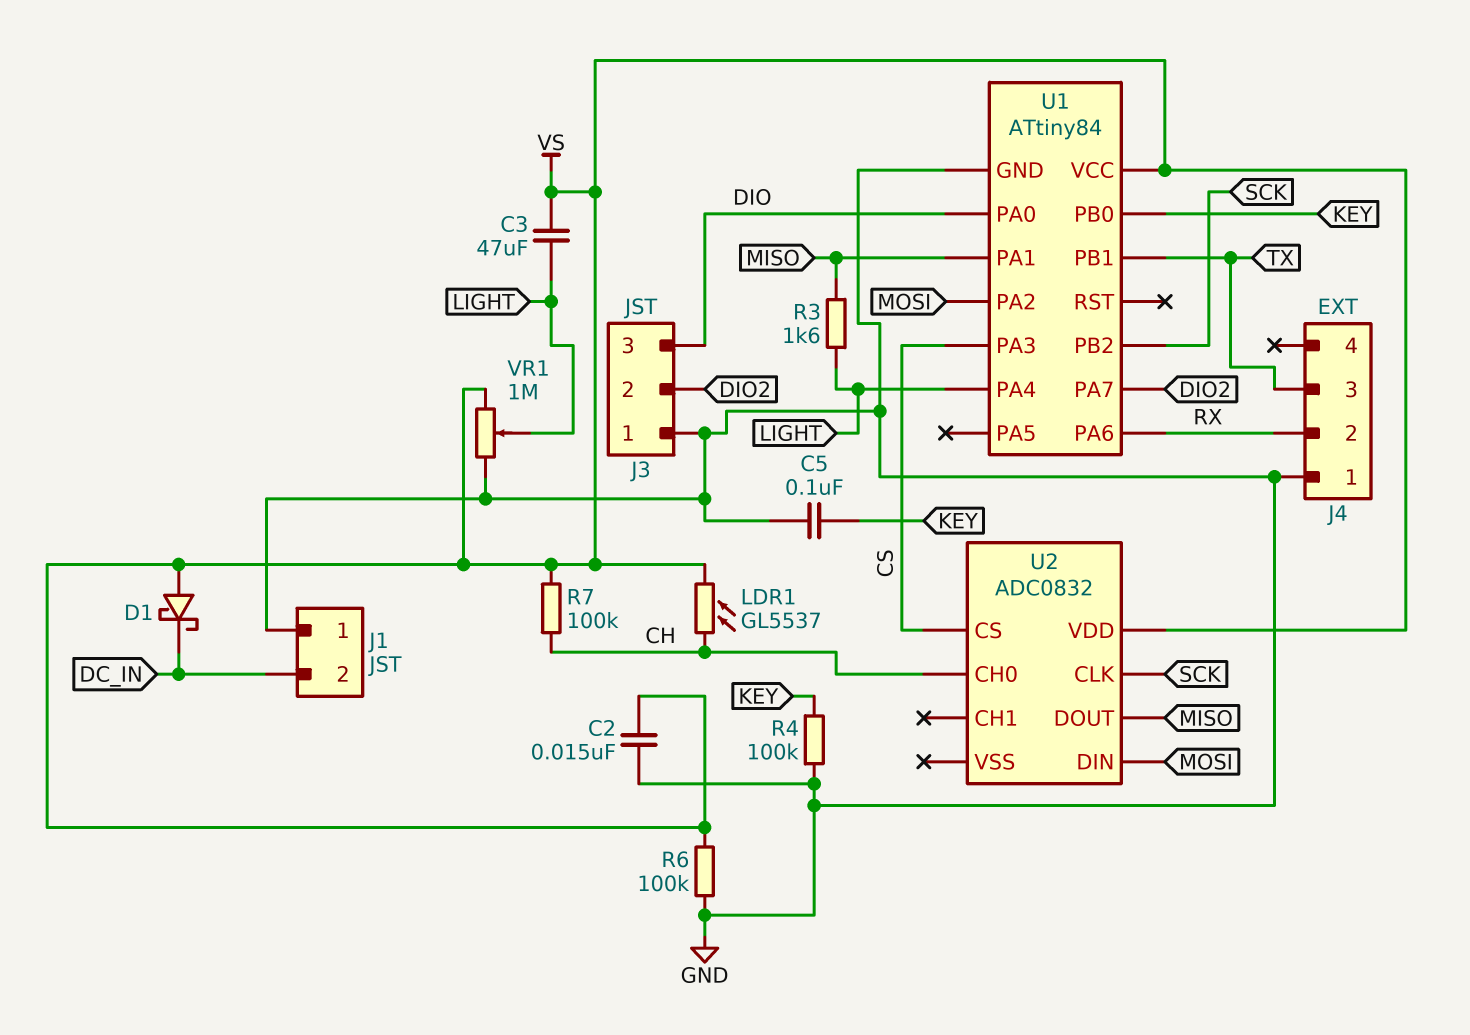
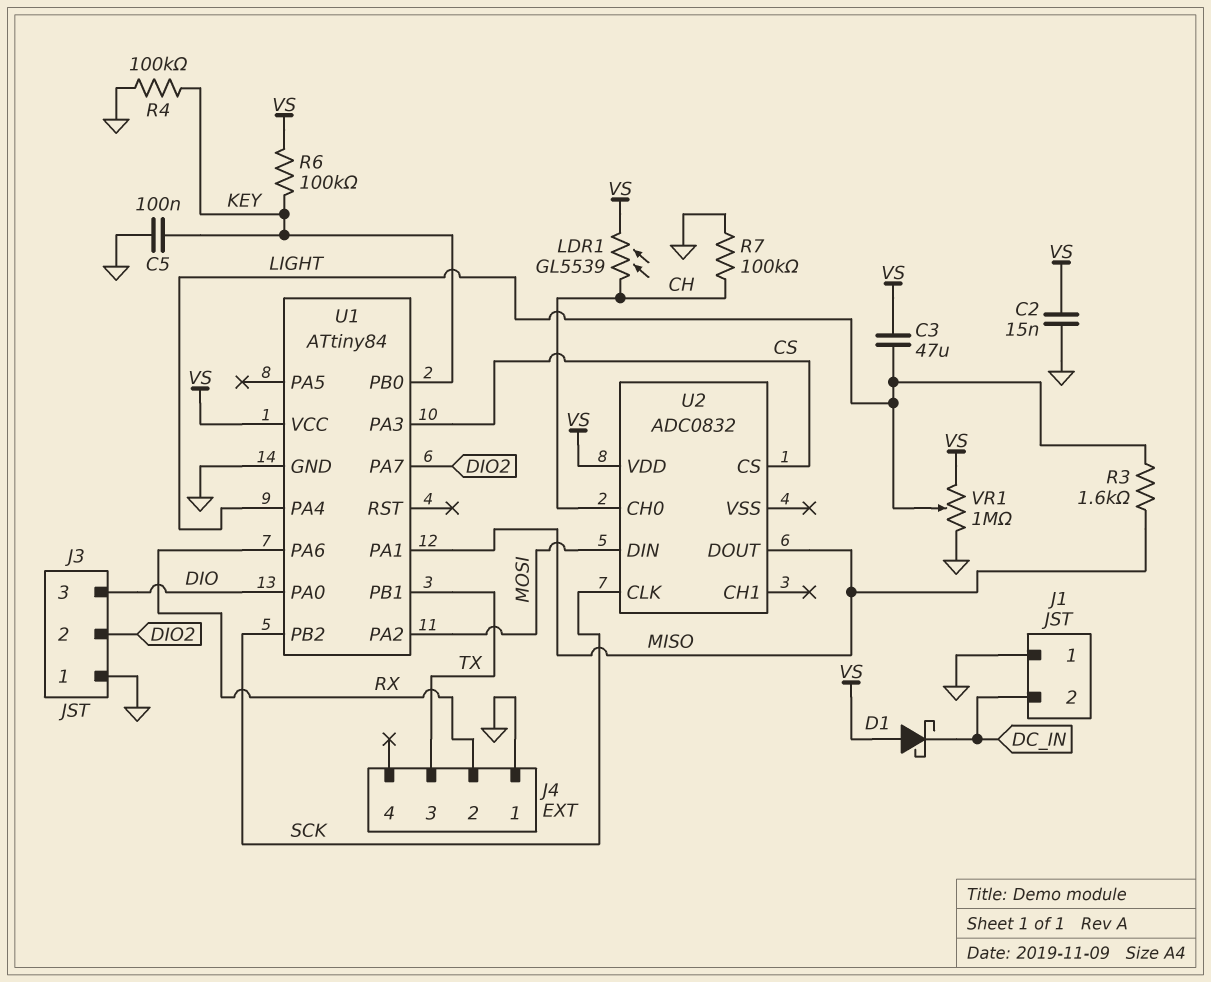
LDR1: GL5537 (CH, VS) -> GL5539 (CH, VS)
R6: 100k (GND, VS) -> 100k (KEY, VS)
R7: 100k (CH, VS) -> 100k (CH, GND)

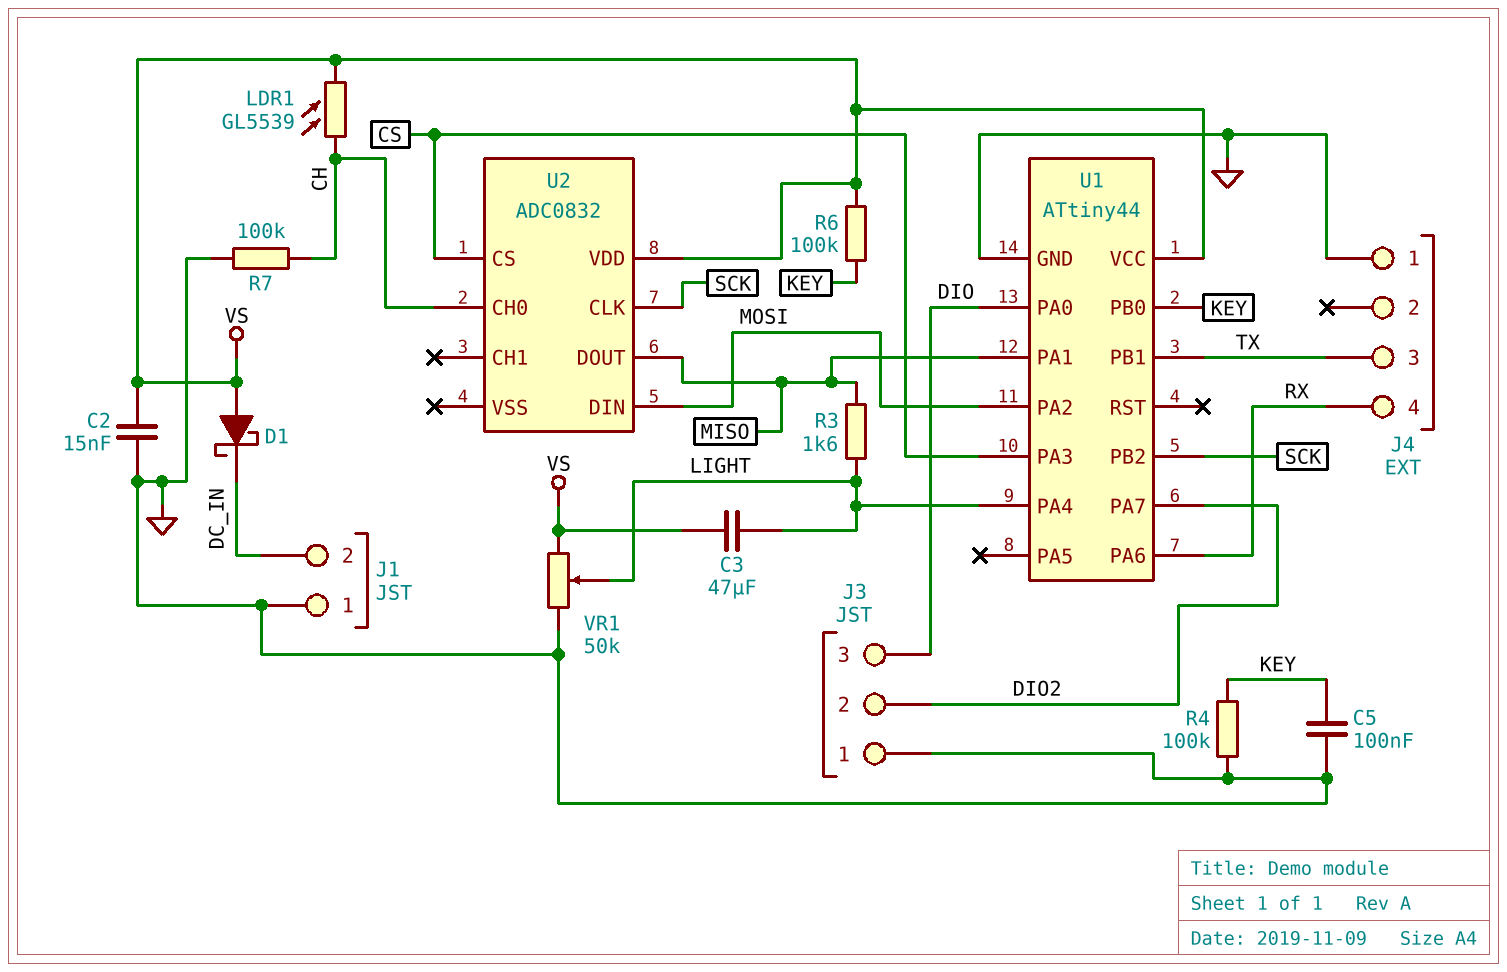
J4 pin 2: RX -> none
J4 pin 4: none -> RX
U1: ATtiny84 -> ATtiny44
VR1: 1M (GND, VS, wiper LIGHT) -> 50k (GND, VS, wiper LIGHT)

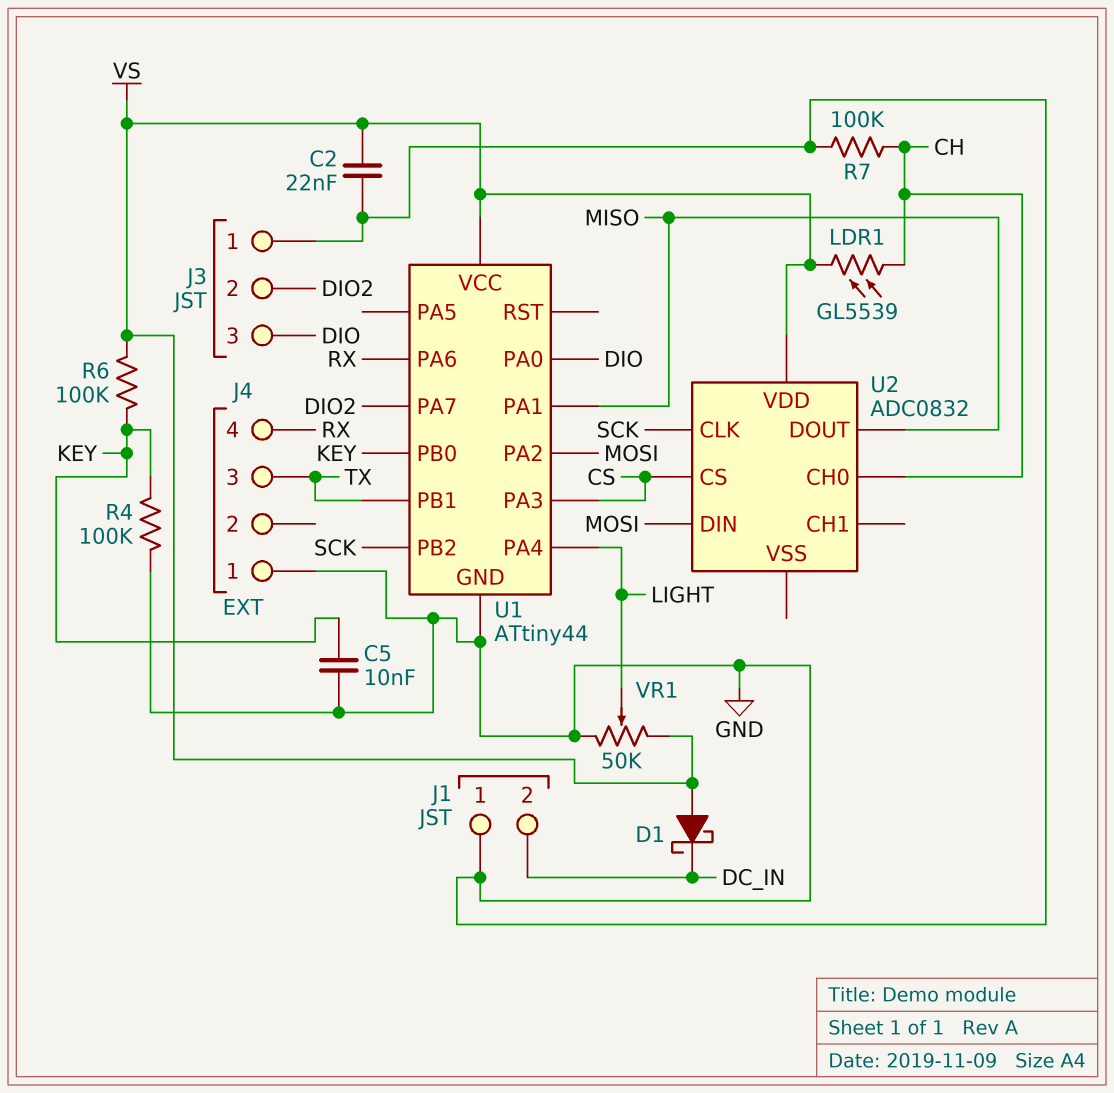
C2: 15nF (GND, VS) -> 22nF (GND, VS)
C3: 47uF (LIGHT, VS) -> none
C5: 100nF (GND, KEY) -> 10nF (GND, KEY)
R3: 1.6k (LIGHT, MISO) -> none

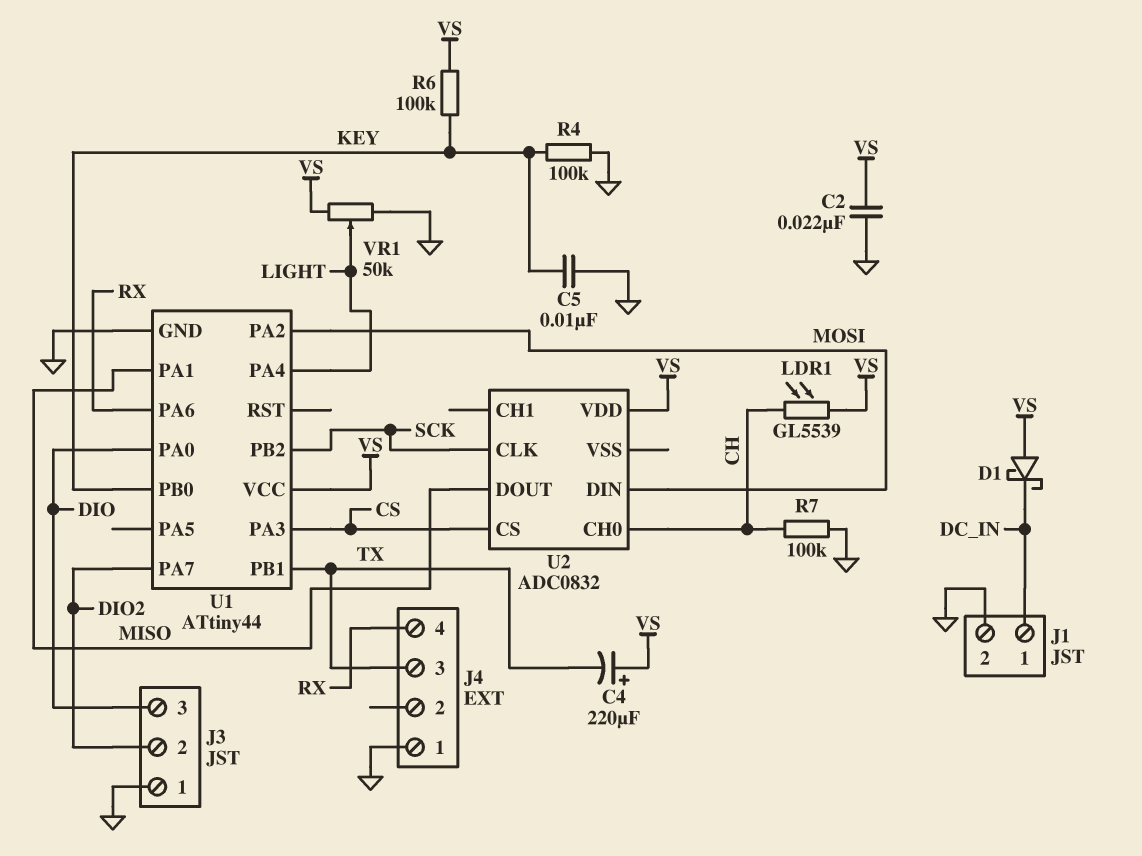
C4: none -> 220uF (plus VS, minus TX)
J1 pin 1: GND -> DC_IN
J1 pin 2: DC_IN -> GND

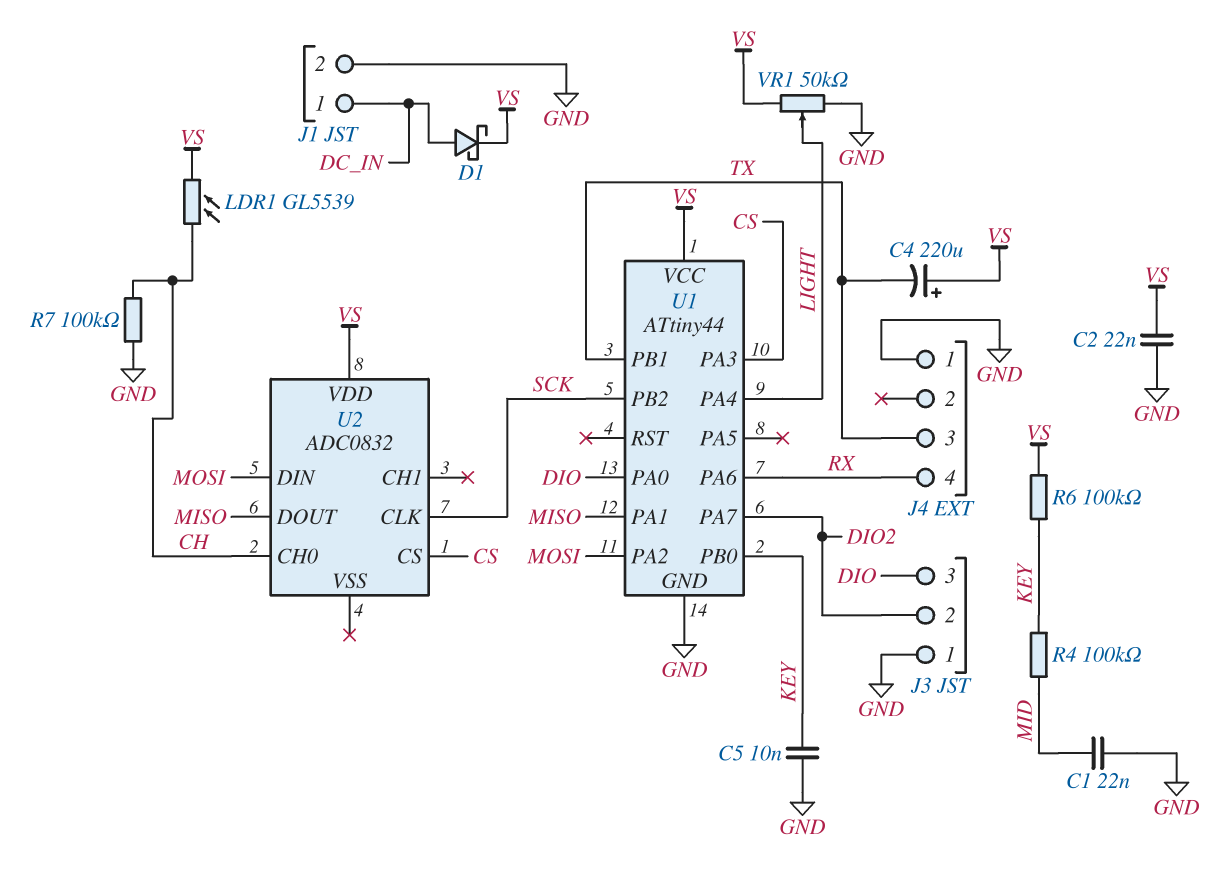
C1: none -> 22nF (GND, MID)
D1: schottky (A VS, K DC_IN) -> schottky (A DC_IN, K VS)
R4: 100k (GND, KEY) -> 100k (KEY, MID)

